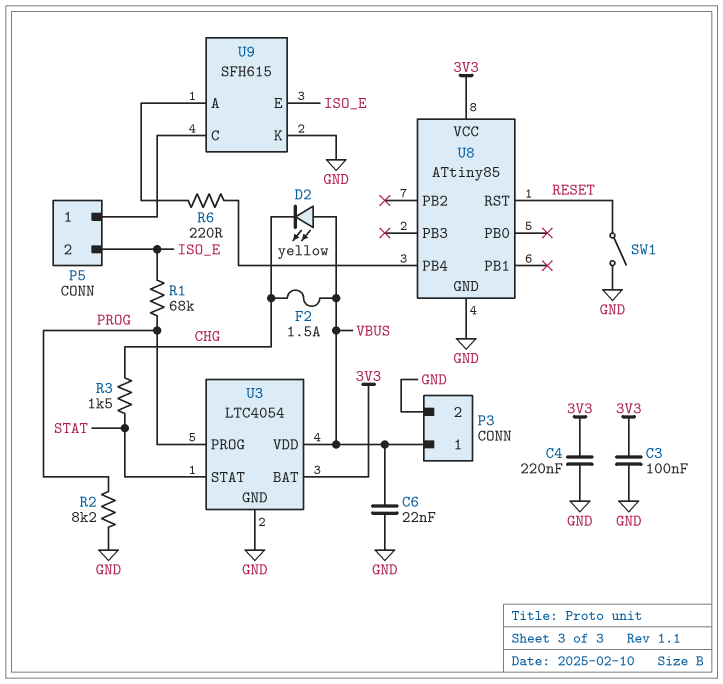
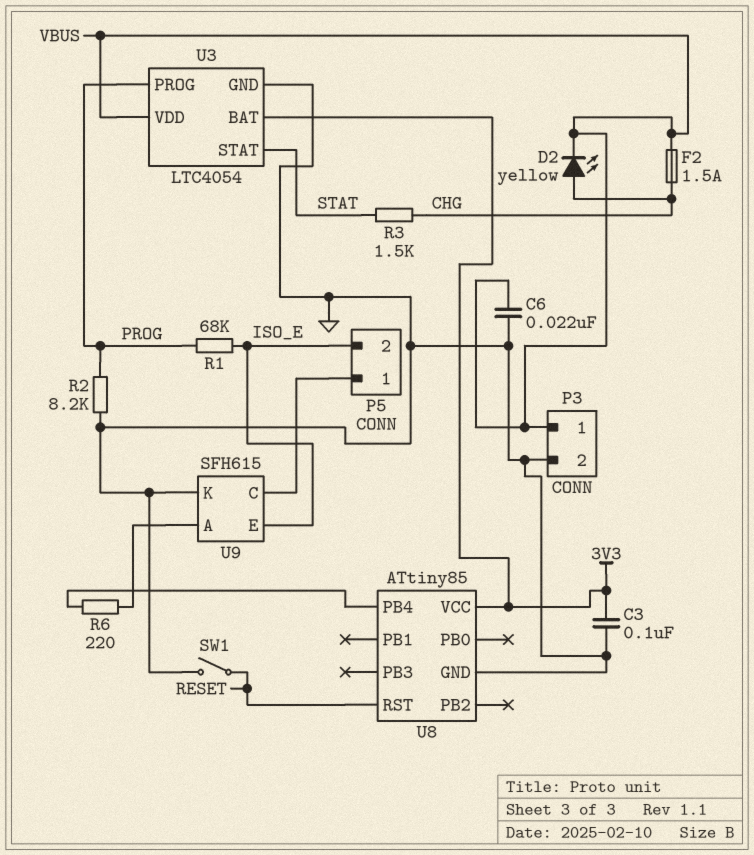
C4: 220nF (3V3, GND) -> none
D2: LED yellow (A VBUS, K CHG) -> LED yellow (A CHG, K VBUS)

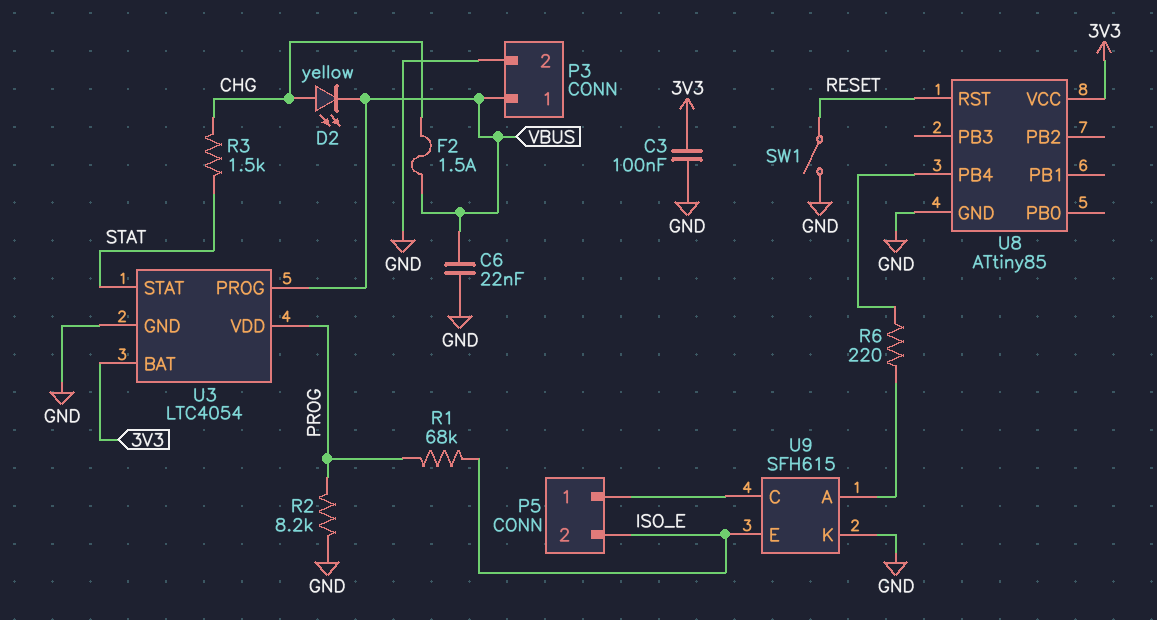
U3 pin PROG: PROG -> VBUS
U3 pin VDD: VBUS -> PROG

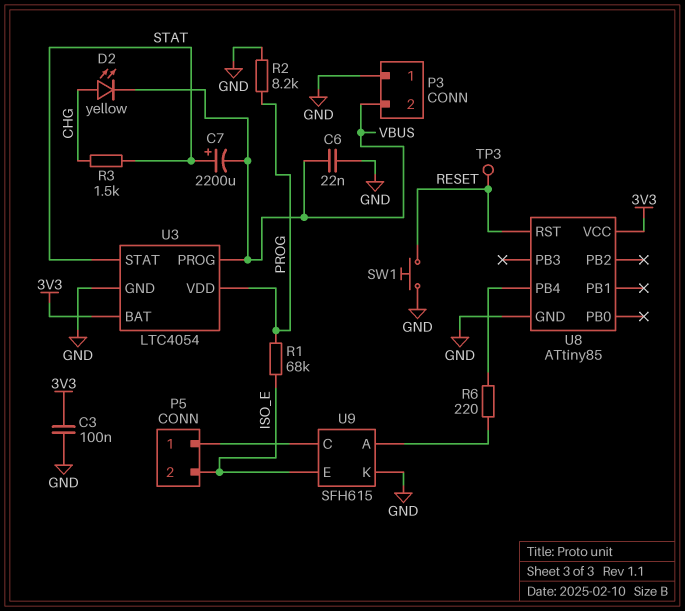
C7: none -> 2200uF (plus STAT, minus VBUS)
F2: 1.5A (CHG, VBUS) -> none
P3 pin 1: VBUS -> GND
P3 pin 2: GND -> VBUS
SW1: switch (GND, RESET) -> button (GND, RESET)
TP3: none -> test point (RESET)

